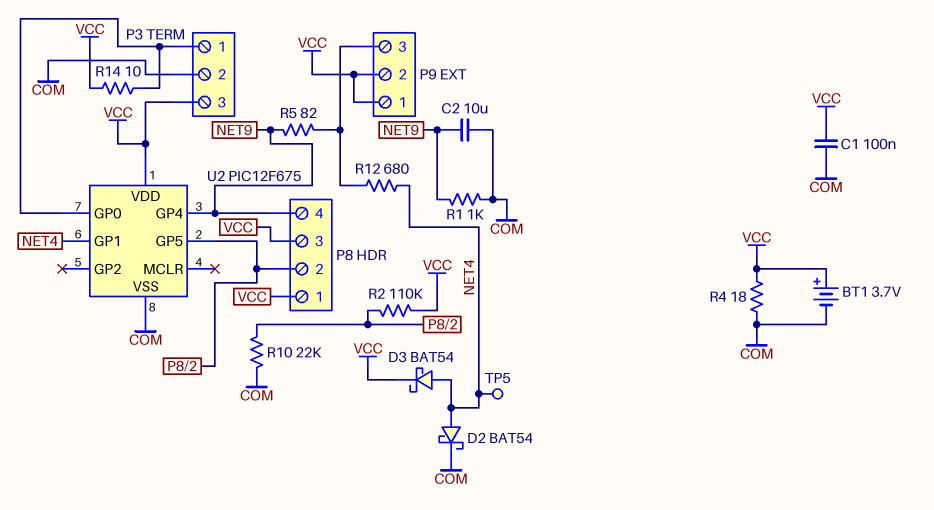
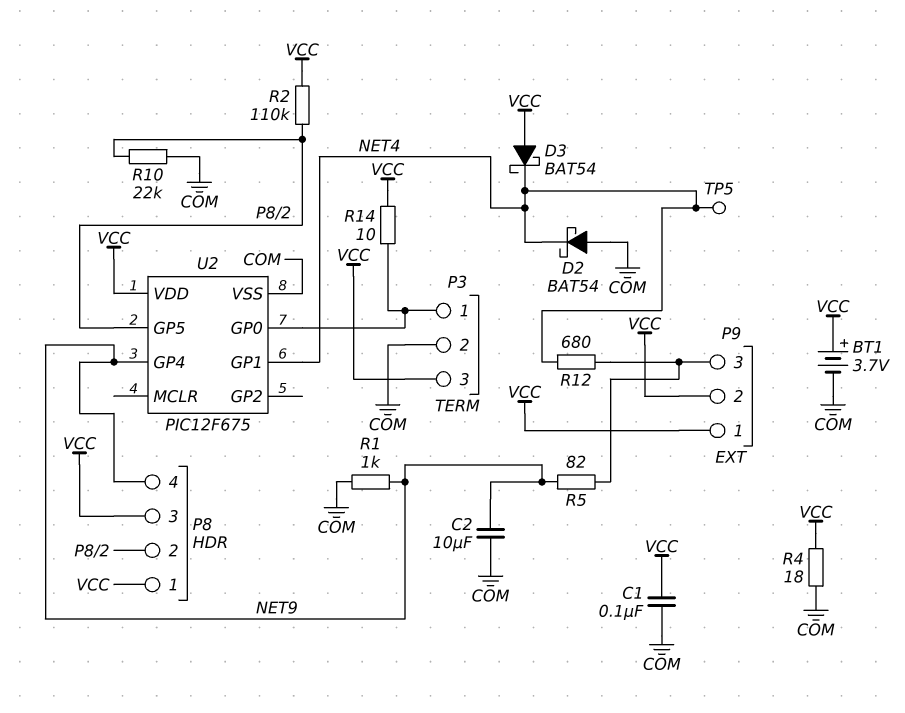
D2: schottky BAT54 (A NET4, K COM) -> schottky BAT54 (A COM, K NET4)
D3: schottky BAT54 (A NET4, K VCC) -> schottky BAT54 (A VCC, K NET4)

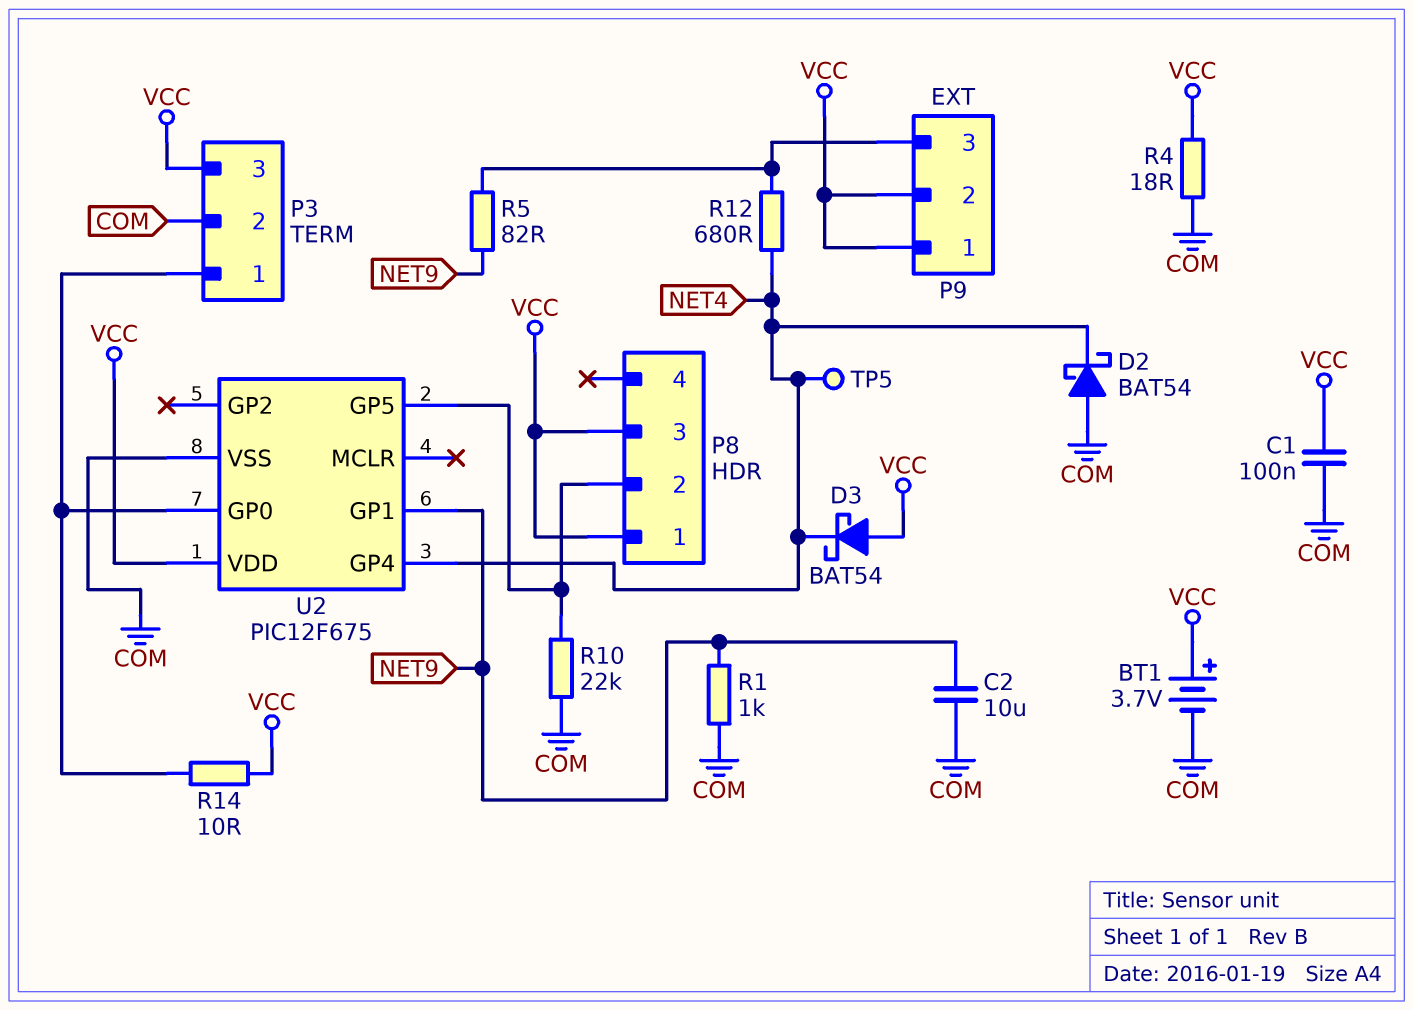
P8 pin 4: NET9 -> none
R2: 110k (P8/2, VCC) -> none
U2 pin GP1: NET4 -> NET9
U2 pin GP4: NET9 -> NET4

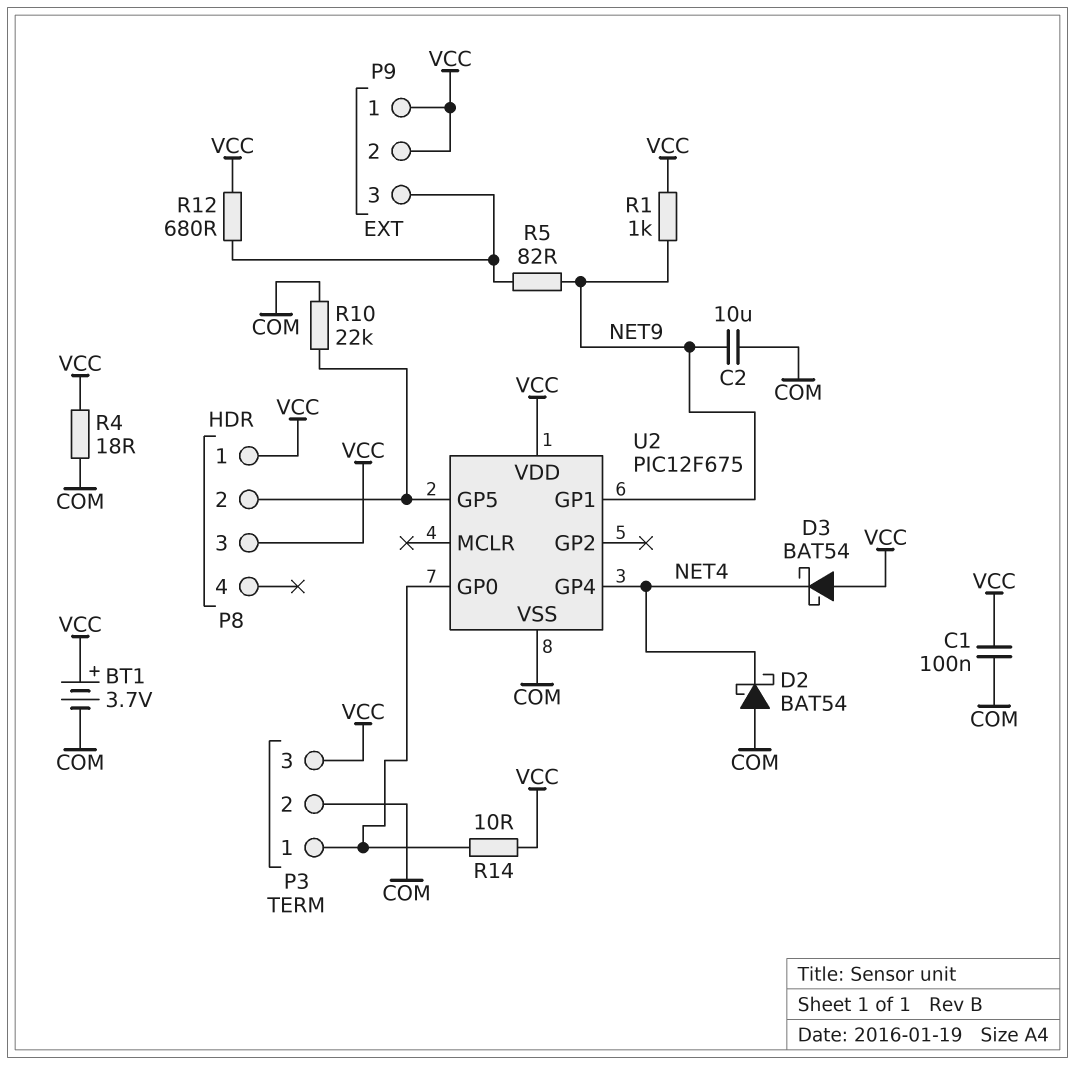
R1: 1k (COM, NET9) -> 1k (NET9, VCC)
R12: 680 (NET4, P9/3) -> 680 (P9/3, VCC)
TP5: test point (NET4) -> none

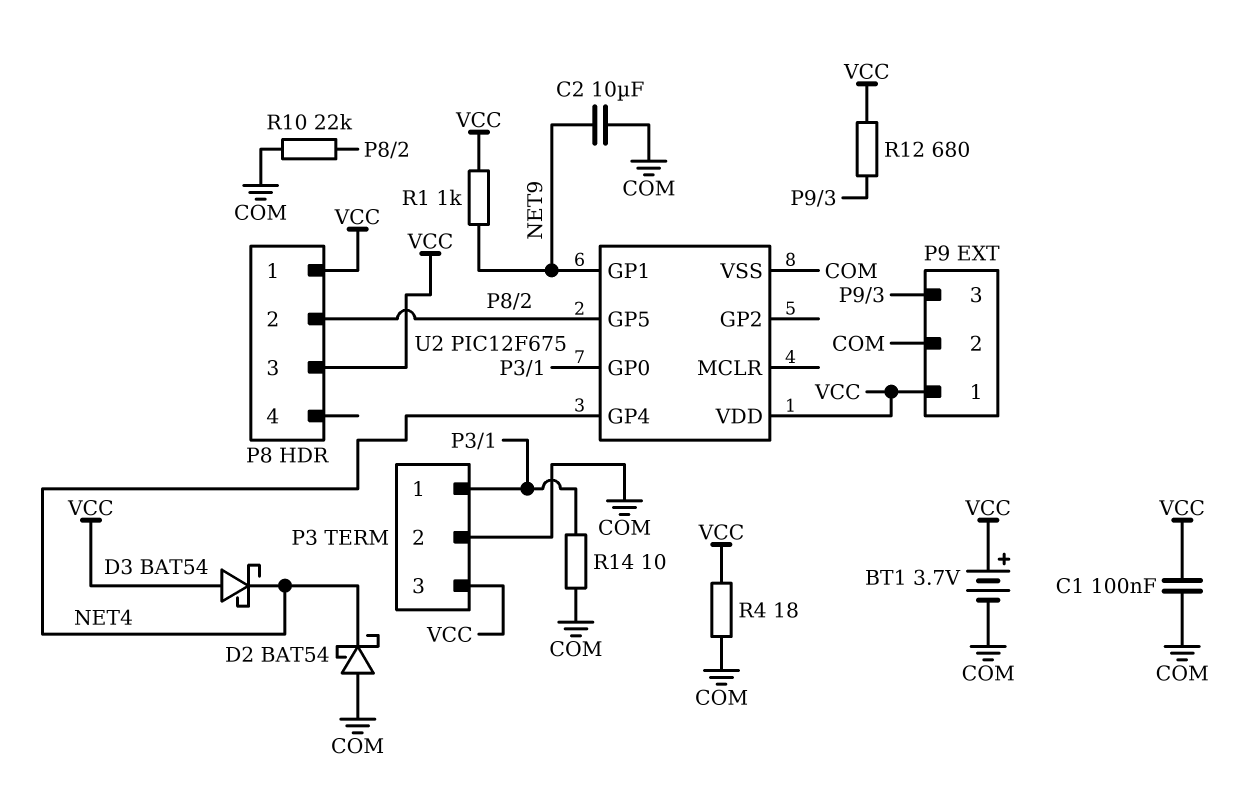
P9 pin 2: VCC -> COM
R5: 82 (NET9, P9/3) -> none
R14: 10 (P3/1, VCC) -> 10 (COM, P3/1)

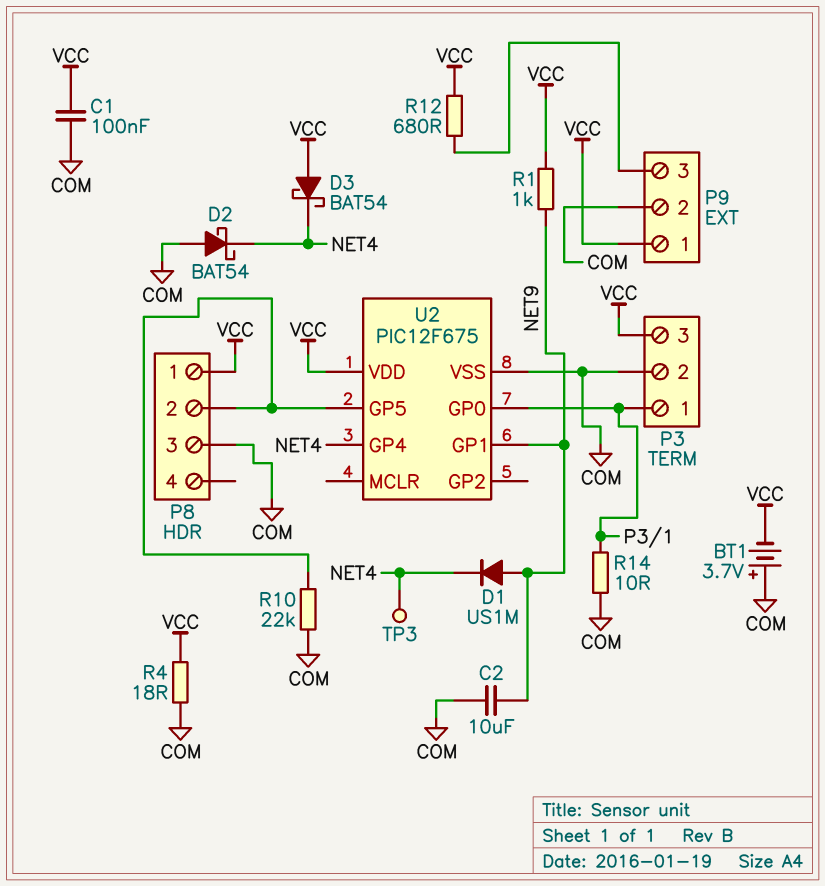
BT1: 3.7V (plus VCC, minus COM) -> 3.7V (plus COM, minus VCC)
D1: none -> diode US1M (A NET9, K NET4)
P8 pin 3: VCC -> COM
TP3: none -> test point (NET4)

